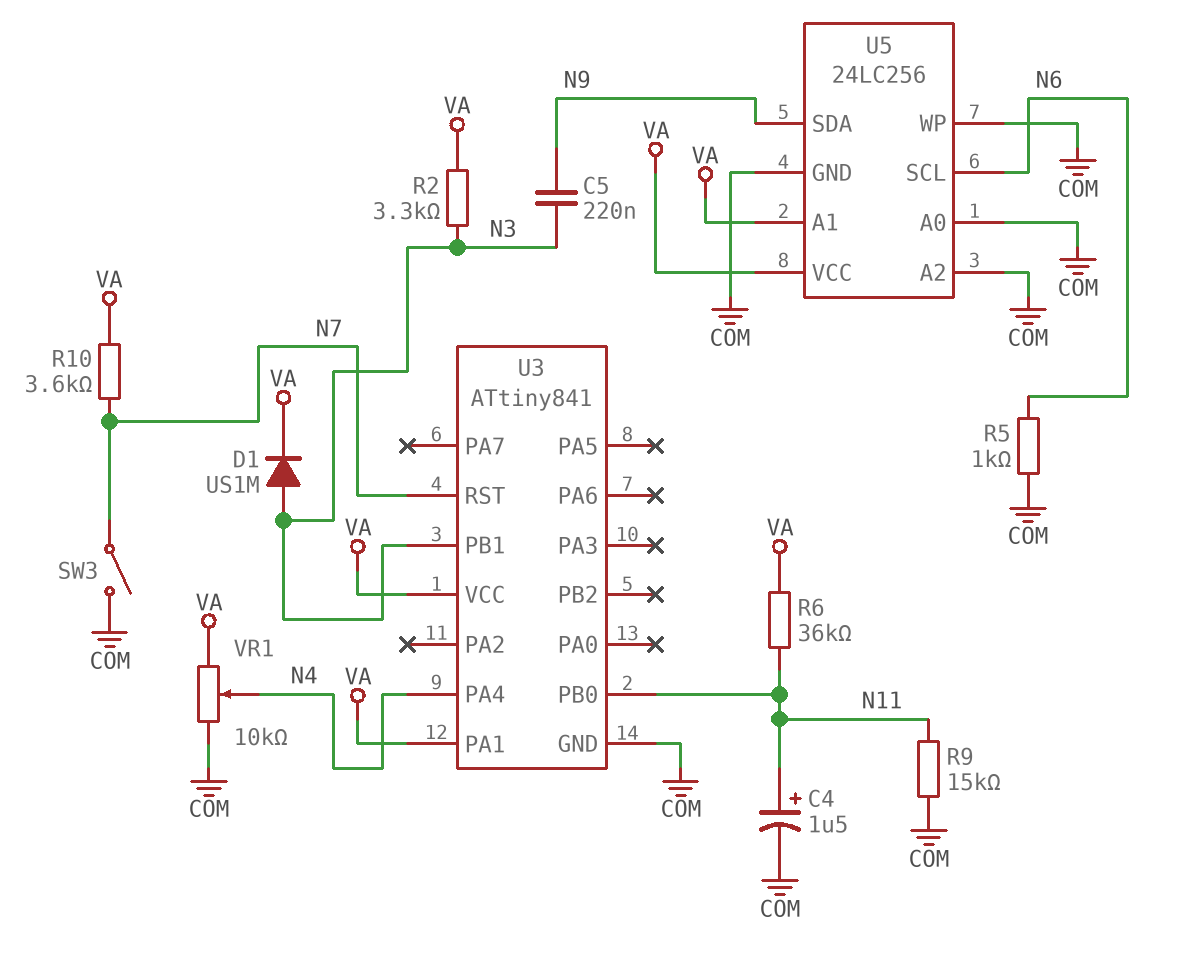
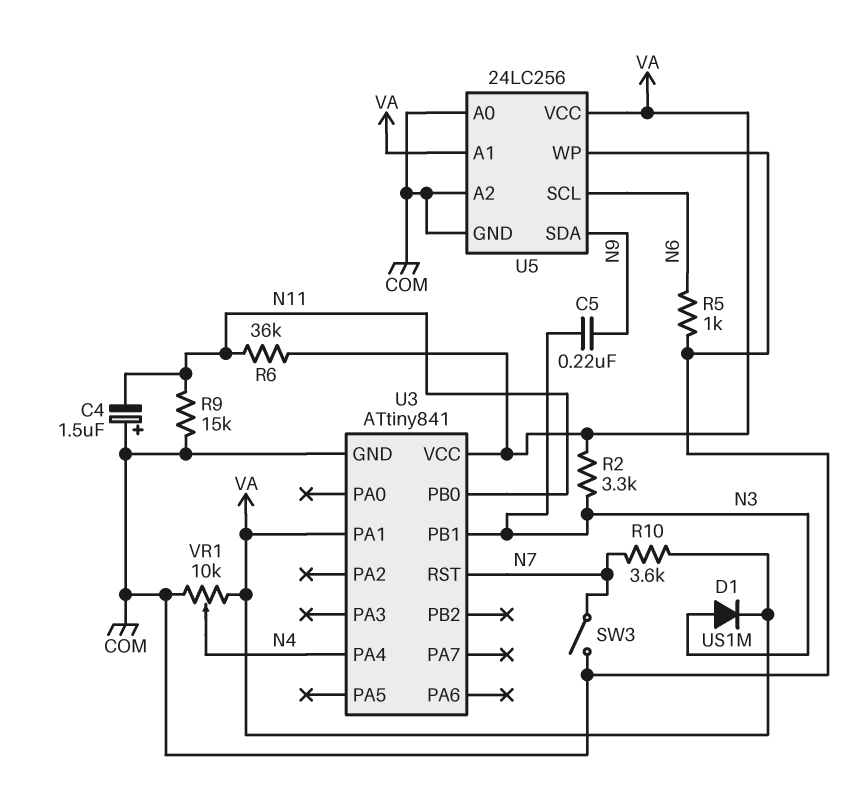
C4: 1.5uF (plus N11, minus COM) -> 1.5uF (plus COM, minus N11)

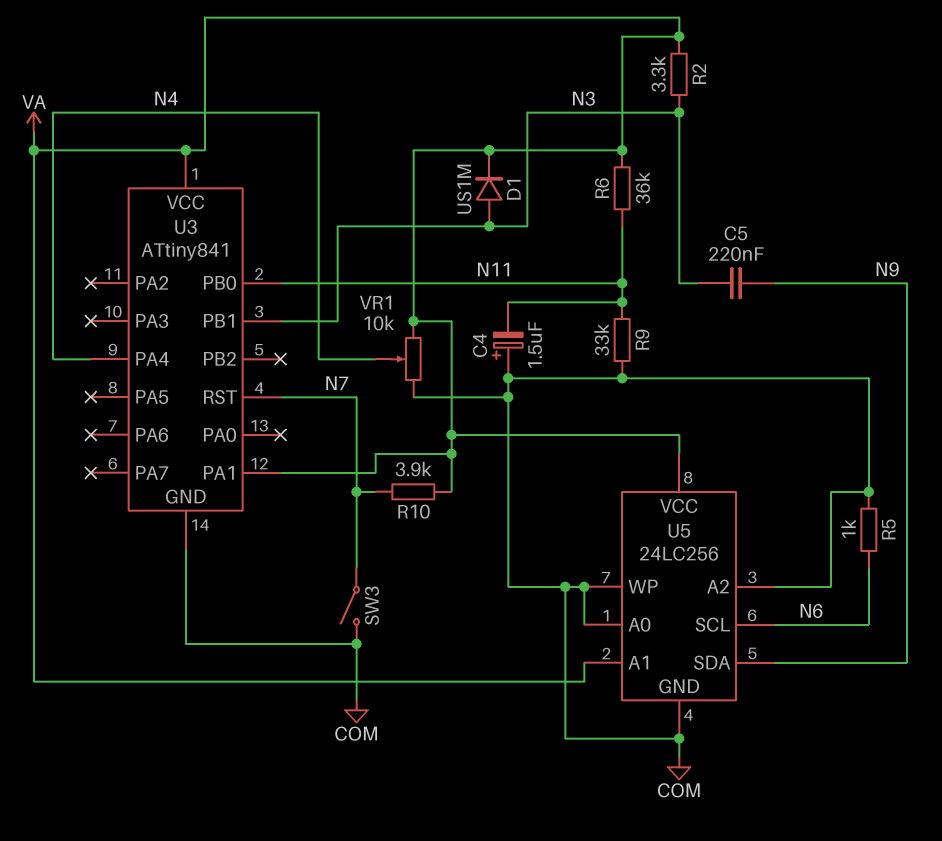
R9: 15k (COM, N11) -> 33k (COM, N11)
R10: 3.6k (N7, VA) -> 3.9k (N7, VA)

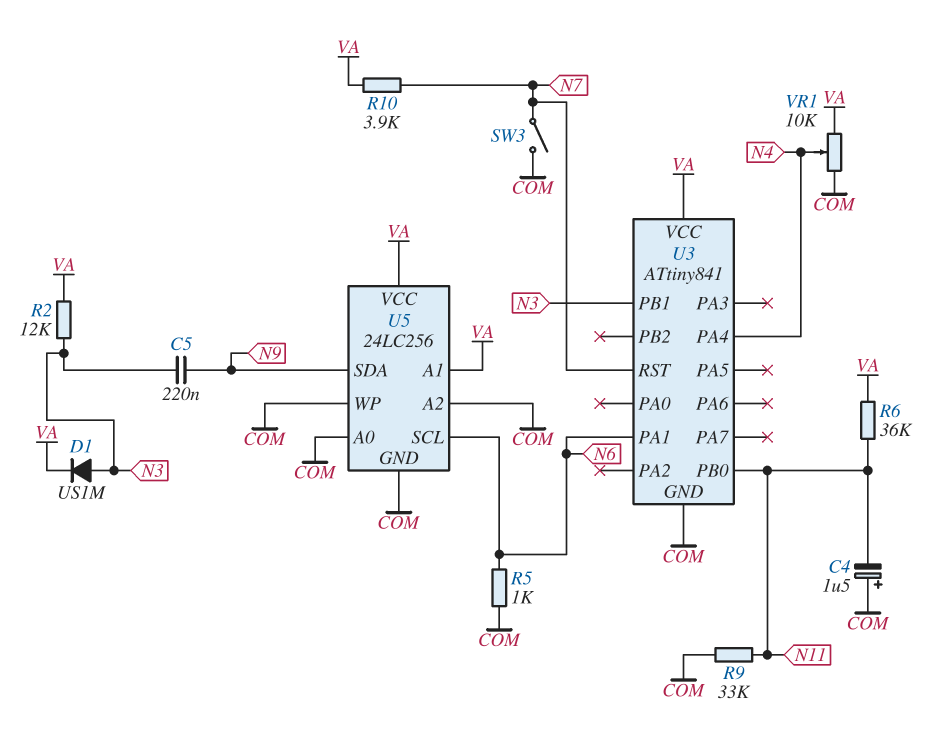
R2: 3.3k (N3, VA) -> 12k (N3, VA)
U3 pin PA1: VA -> N6

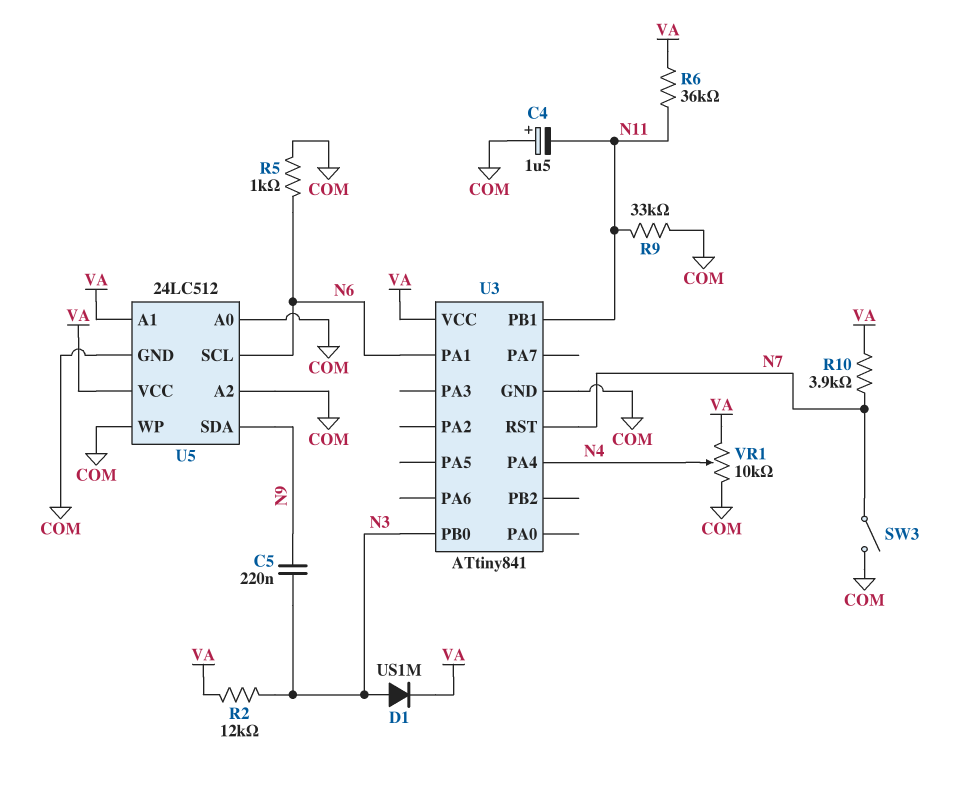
U3 pin PB0: N11 -> N3
U3 pin PB1: N3 -> N11
U5: 24LC256 -> 24LC512

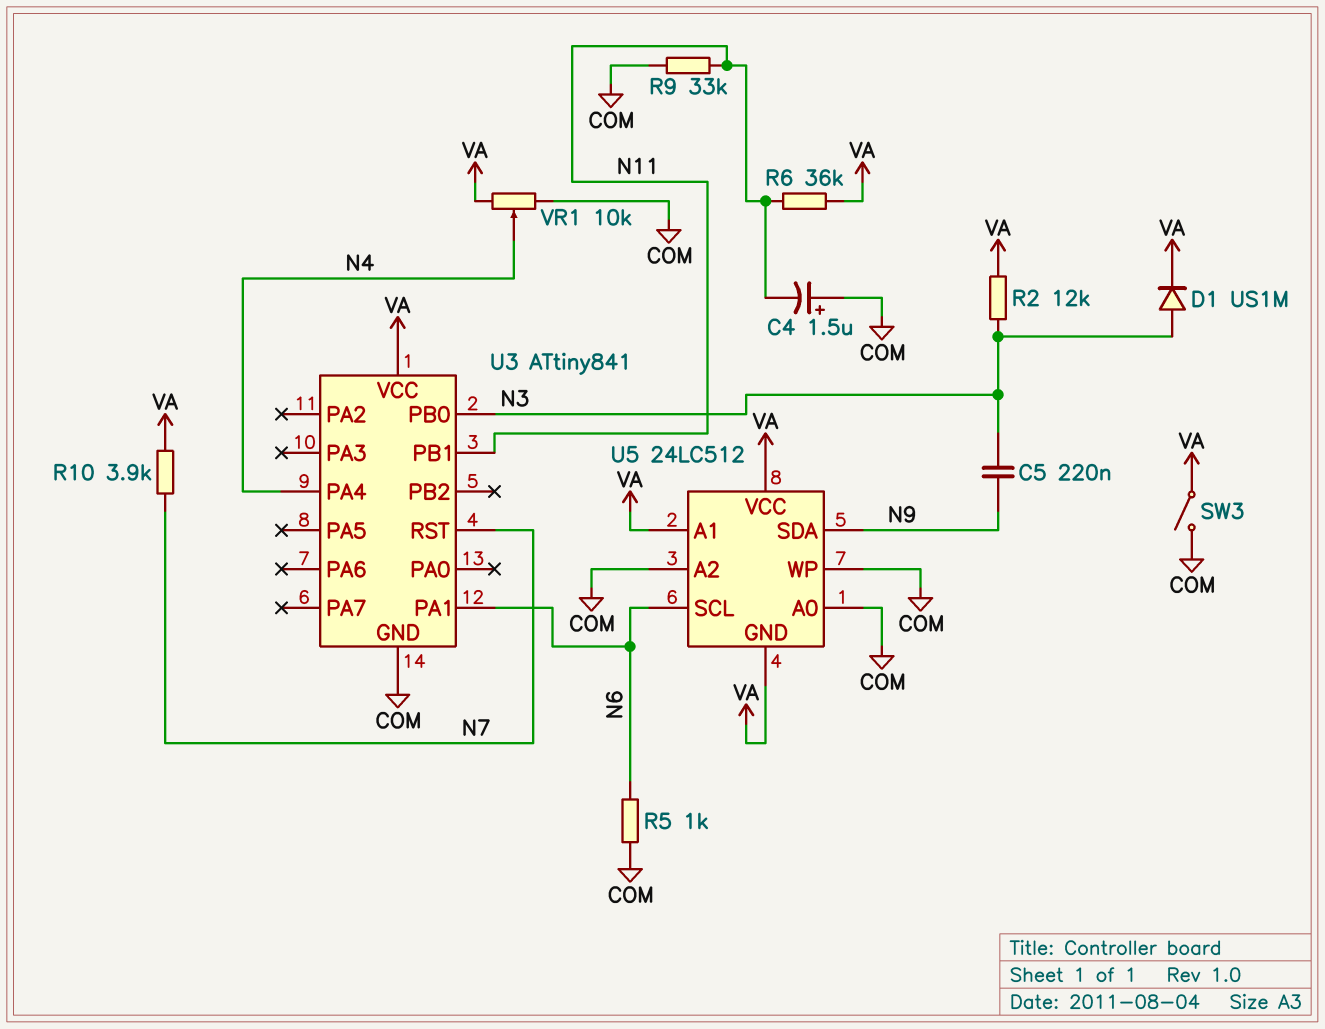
SW3: switch (COM, N7) -> switch (COM, VA)
U5 pin GND: COM -> VA

